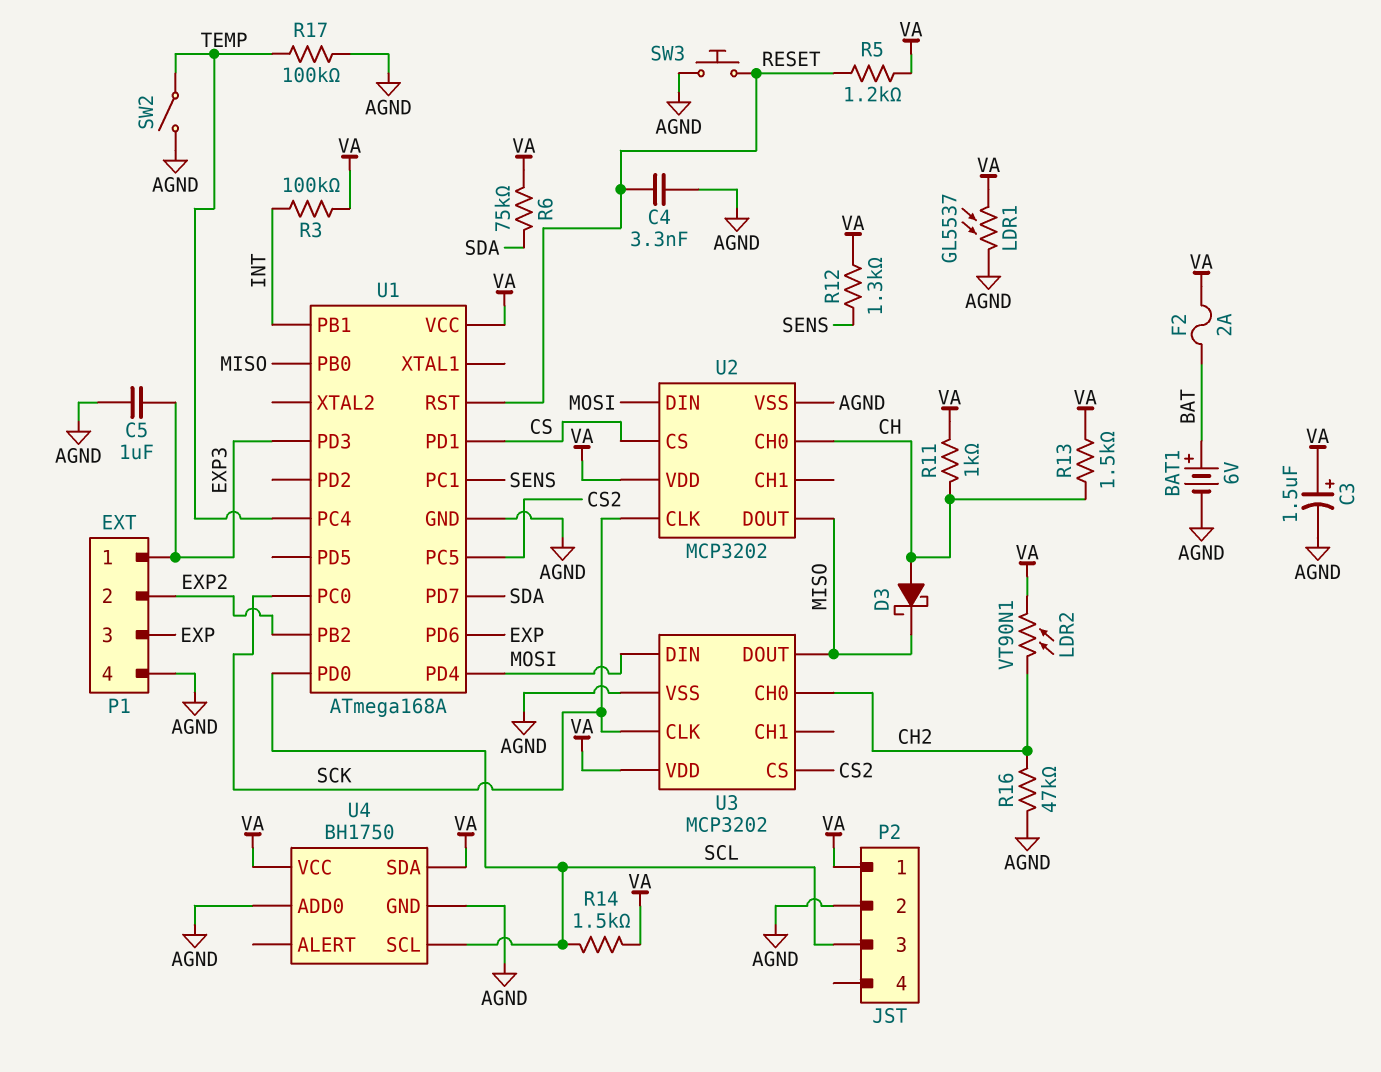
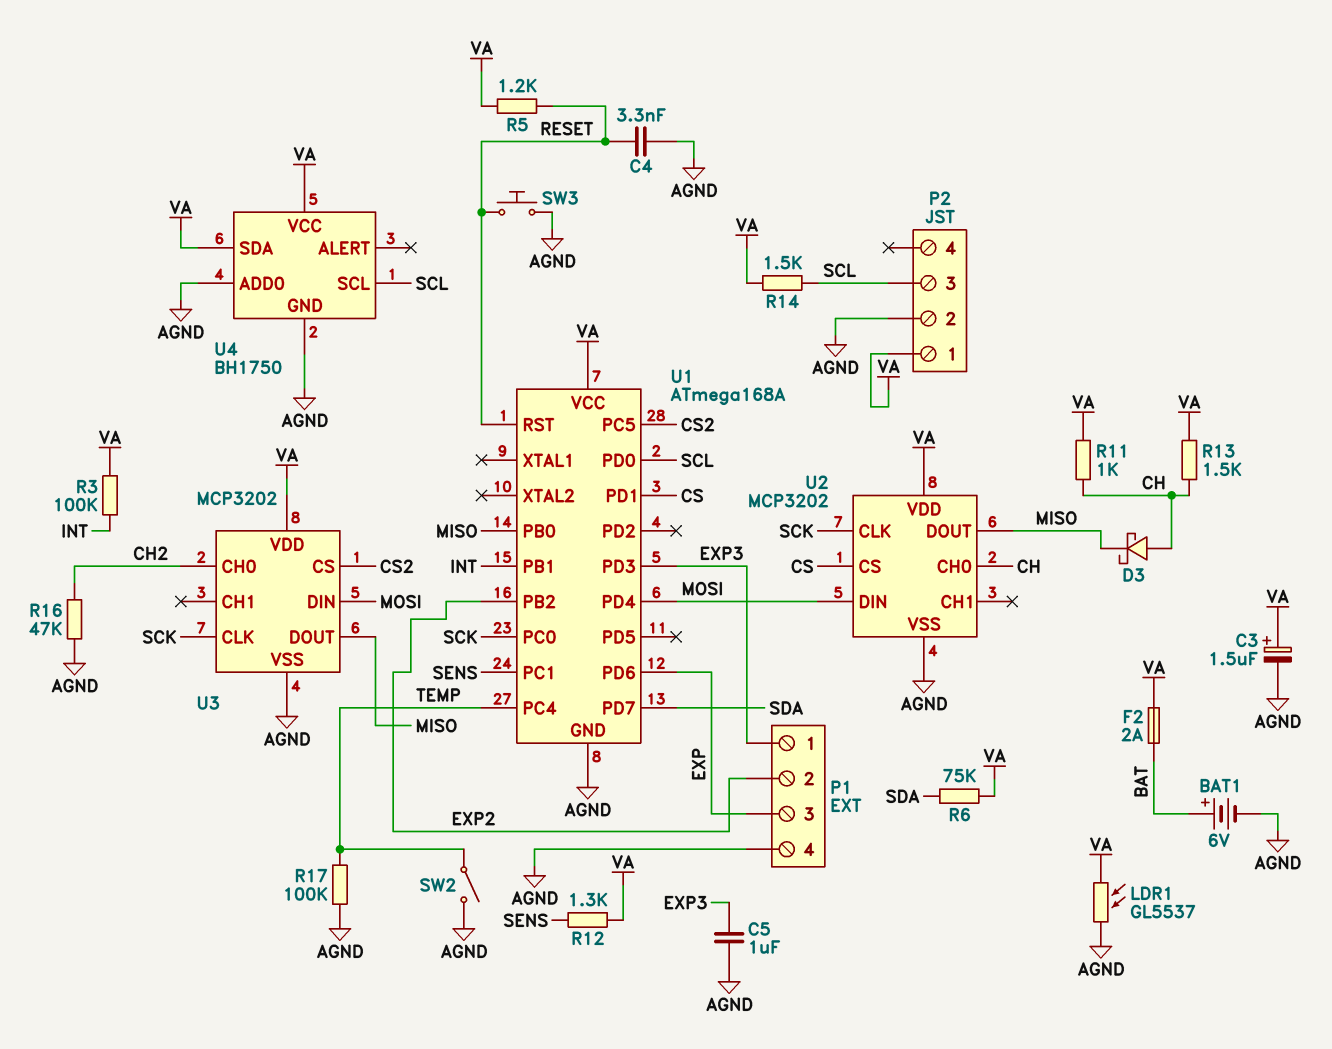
LDR2: VT90N1 (CH2, VA) -> none

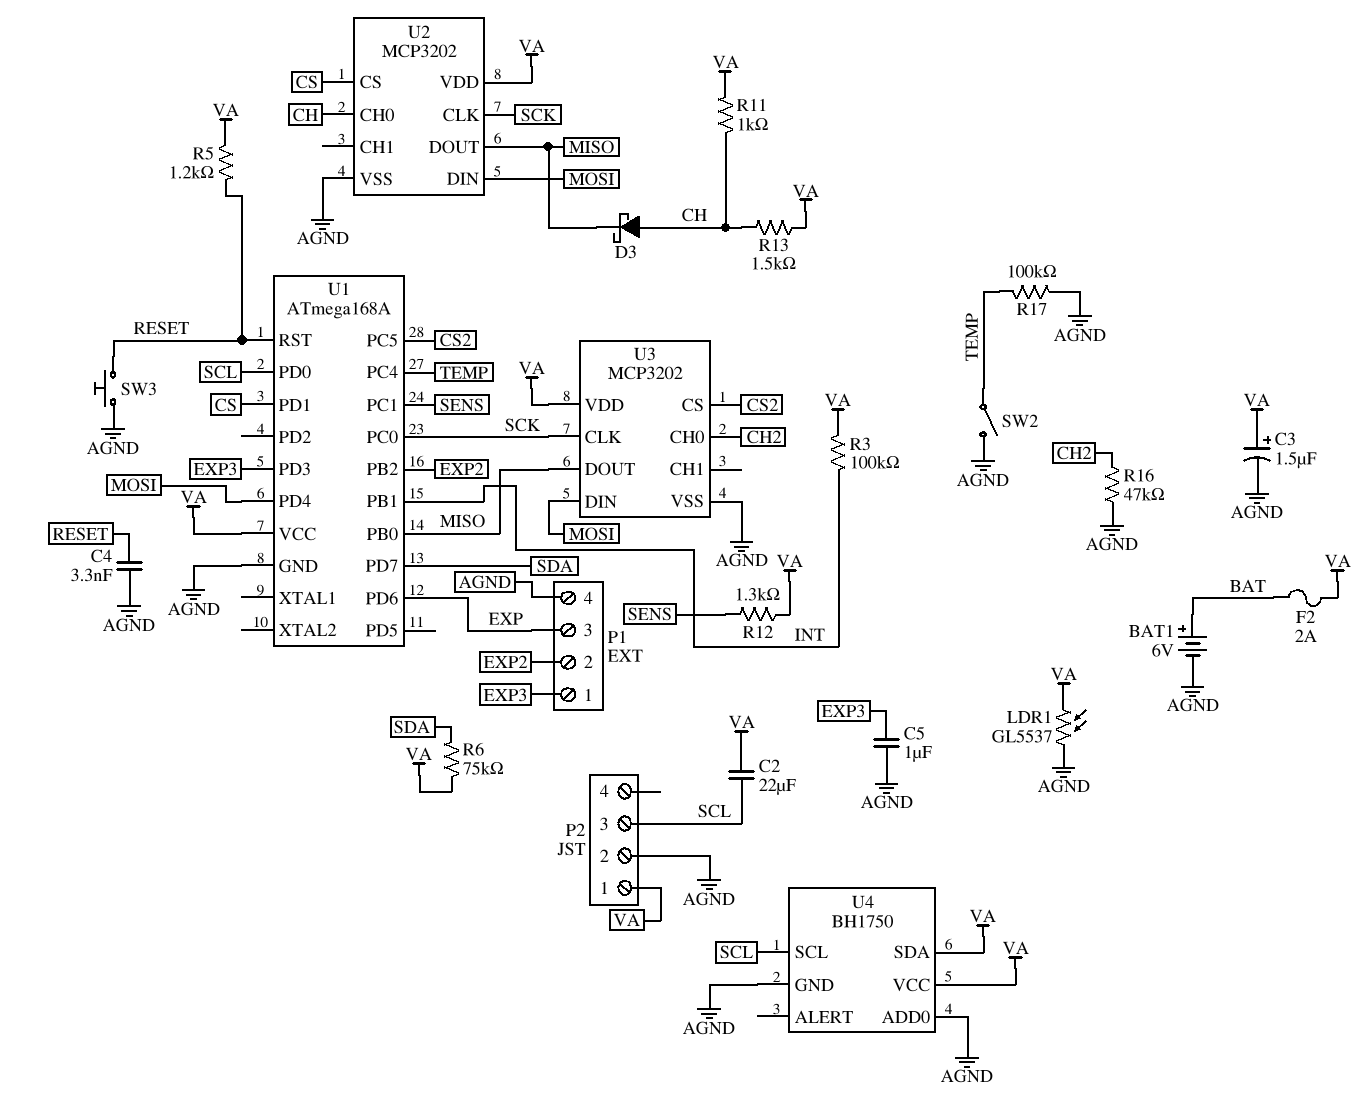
C2: none -> 22uF (SCL, VA)
R14: 1.5k (SCL, VA) -> none

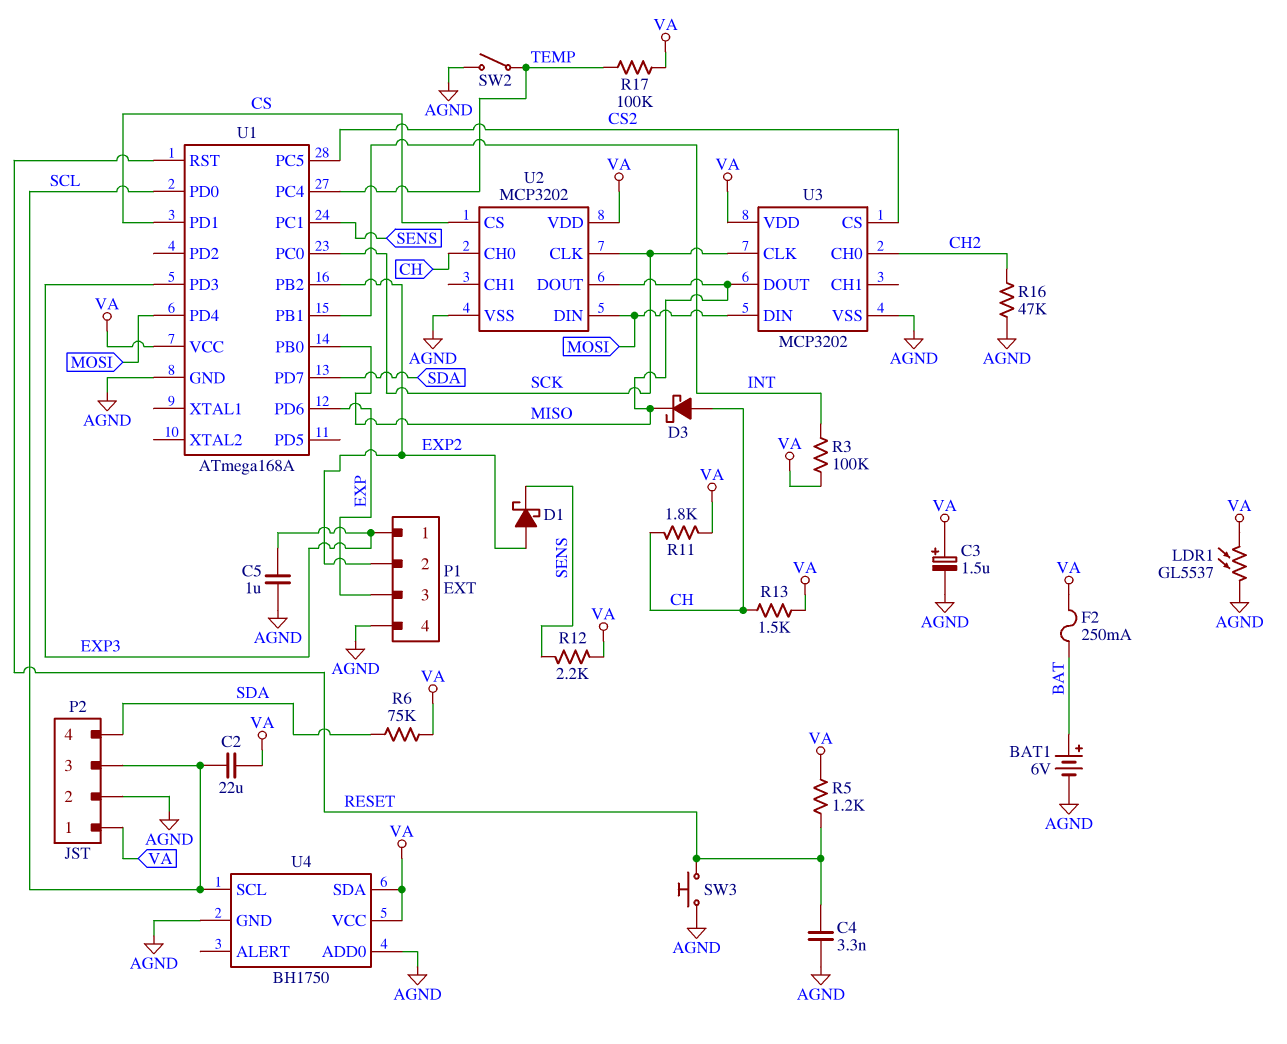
D1: none -> schottky (A EXP2, K SENS)
F2: 2A (BAT, VA) -> 250mA (BAT, VA)
P2 pin 4: none -> SDA
R11: 1k (CH, VA) -> 1.8k (CH, VA)
R12: 1.3k (SENS, VA) -> 2.2k (SENS, VA)
R17: 100k (AGND, TEMP) -> 100k (TEMP, VA)

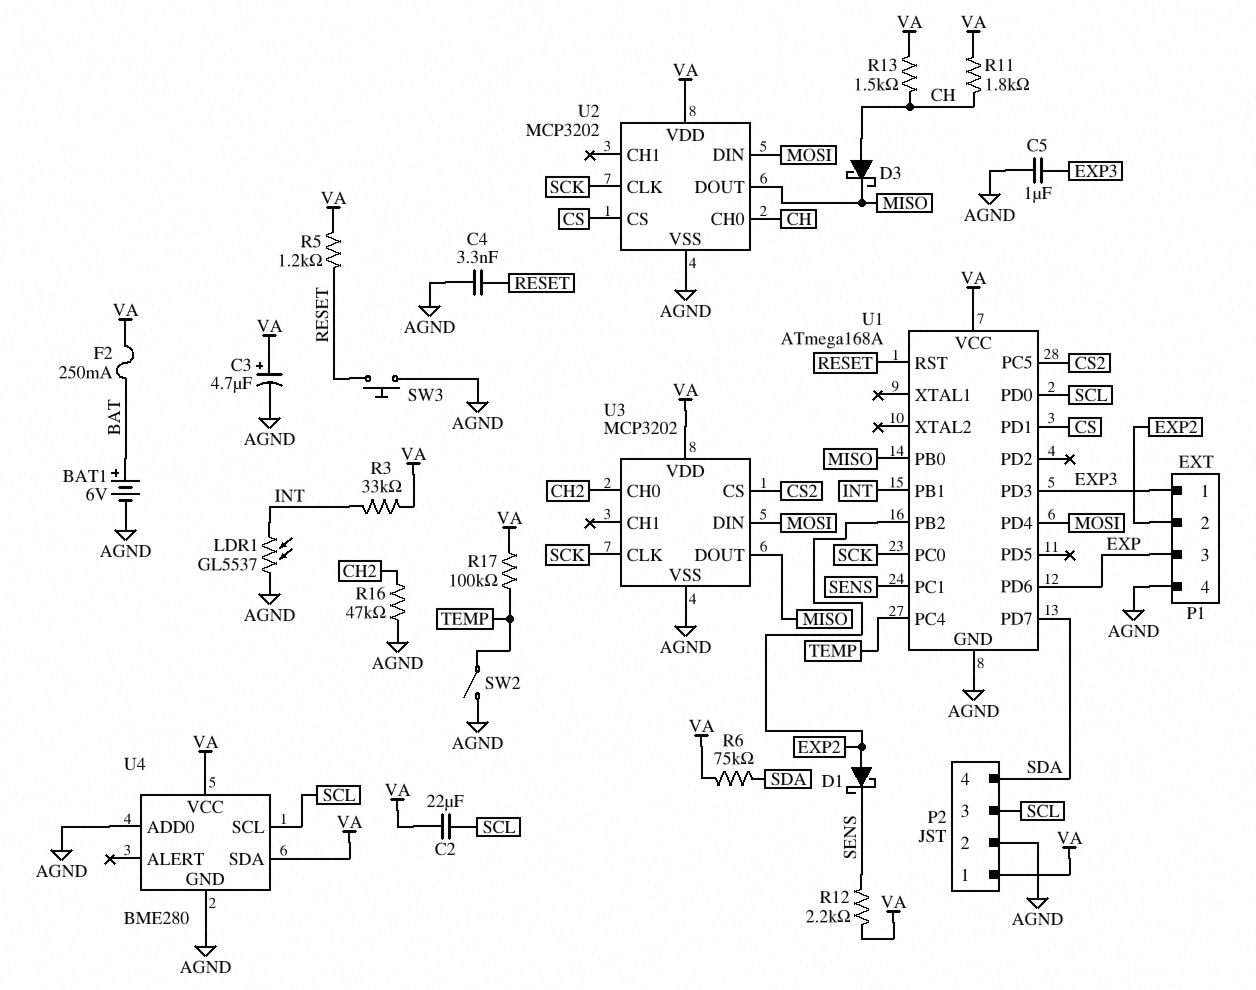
C3: 1.5uF (plus VA, minus AGND) -> 4.7uF (plus VA, minus AGND)
LDR1: GL5537 (AGND, VA) -> GL5537 (AGND, INT)
R3: 100k (INT, VA) -> 33k (INT, VA)
U4: BH1750 -> BME280

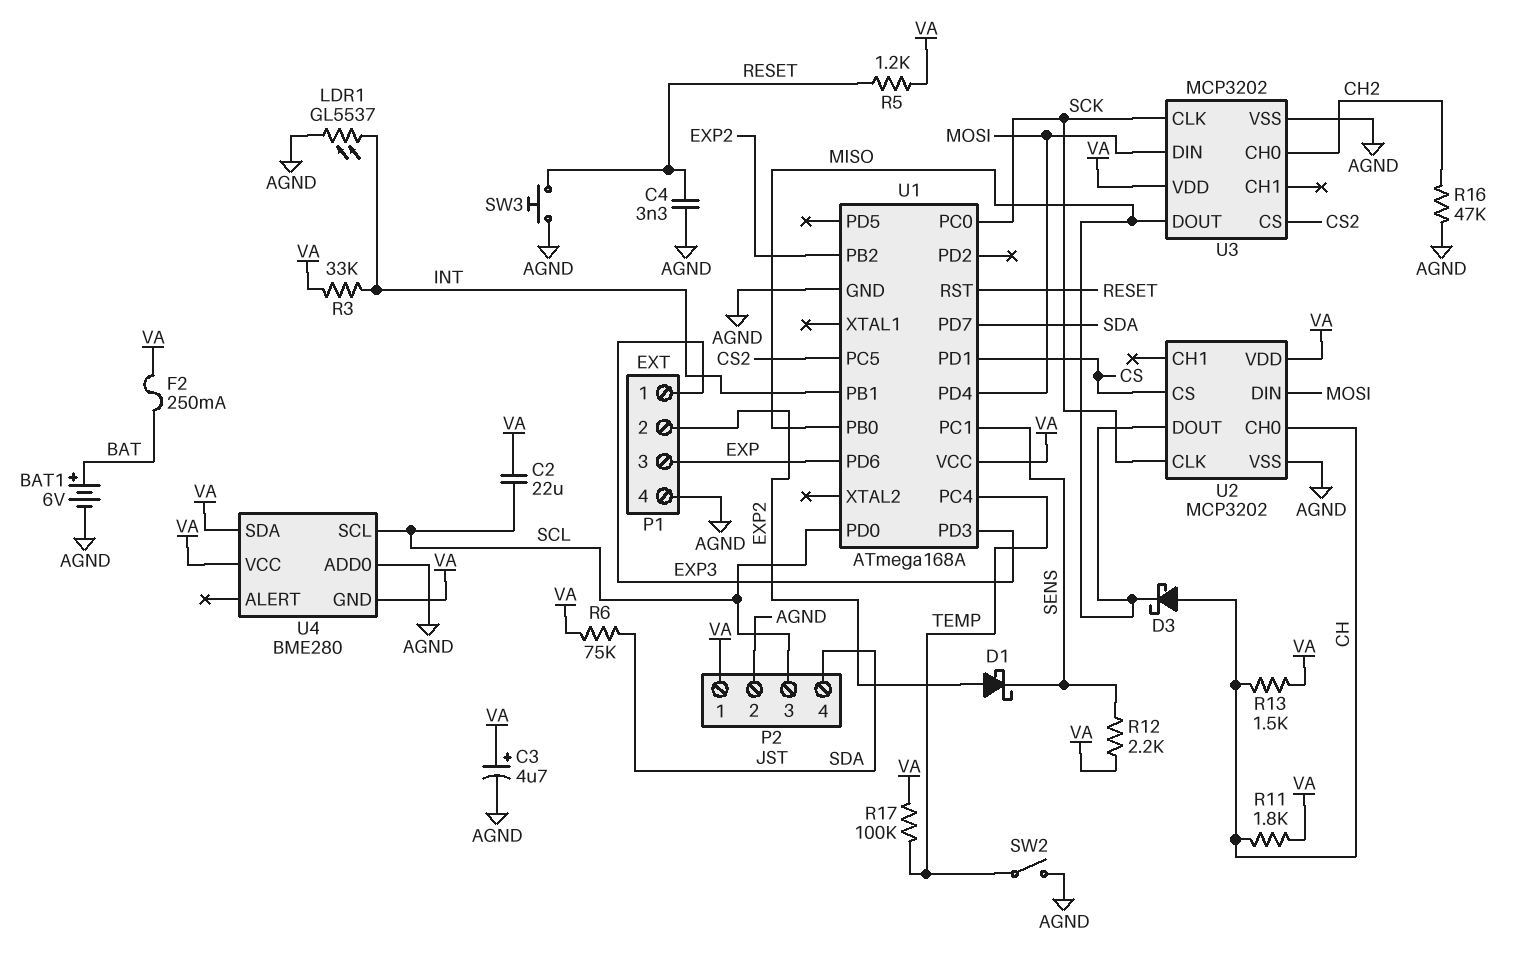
C5: 1uF (AGND, EXP3) -> none
U4 pin GND: AGND -> VA

